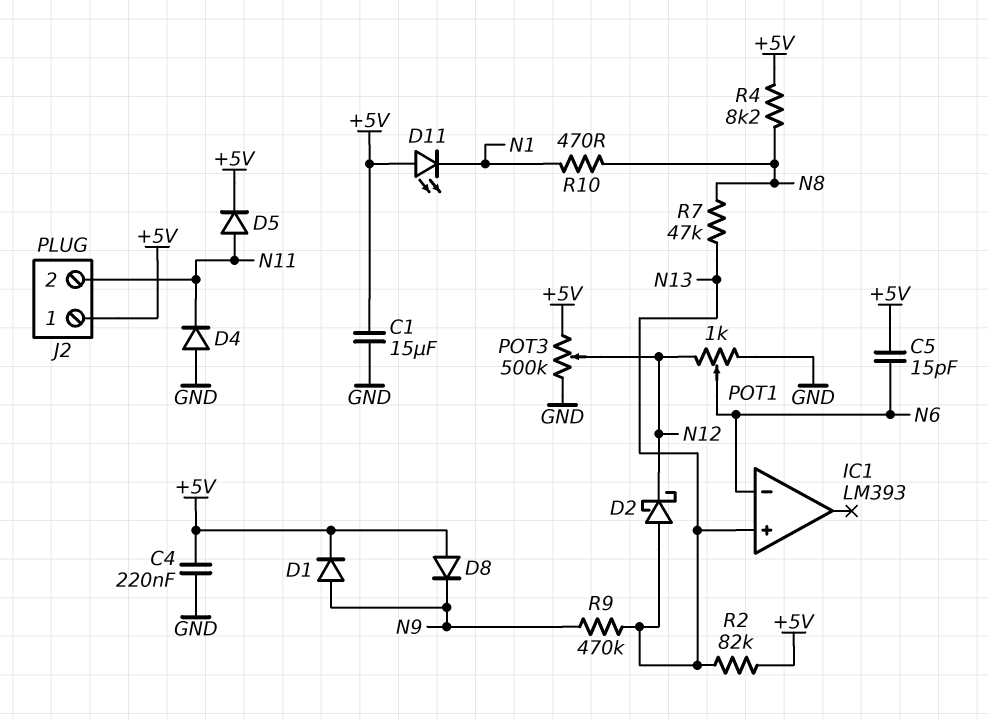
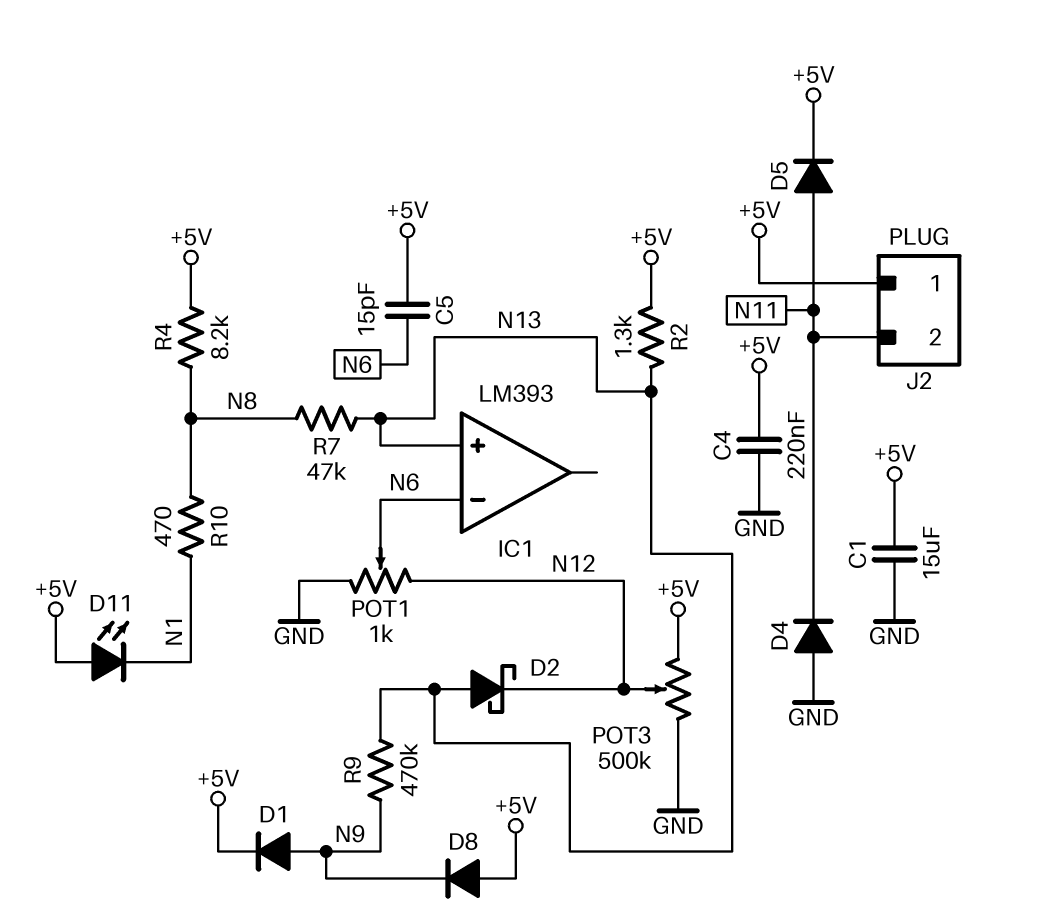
R2: 82k (+5V, N13) -> 1.3k (+5V, N13)

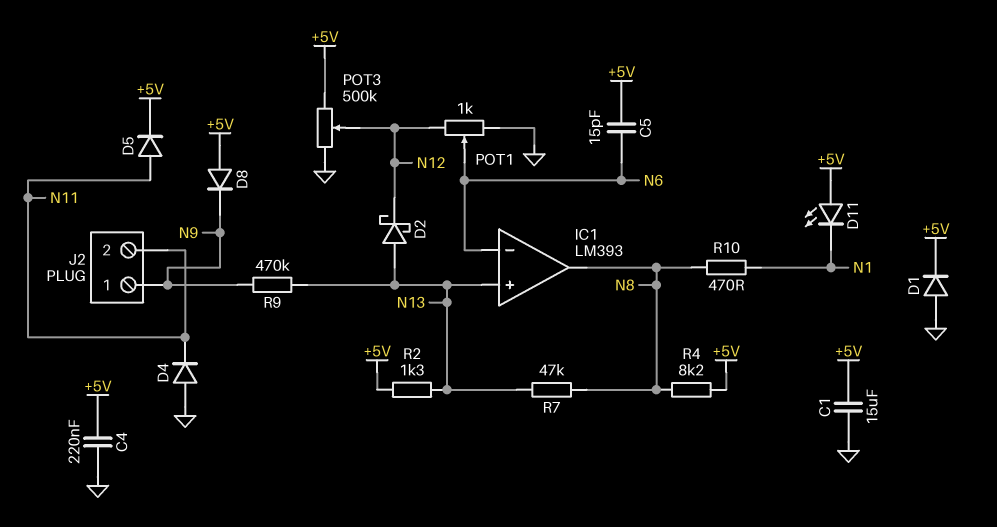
D1: diode (A N9, K +5V) -> diode (A GND, K +5V)
IC1 pin out: none -> N8
J2 pin 1: +5V -> N9

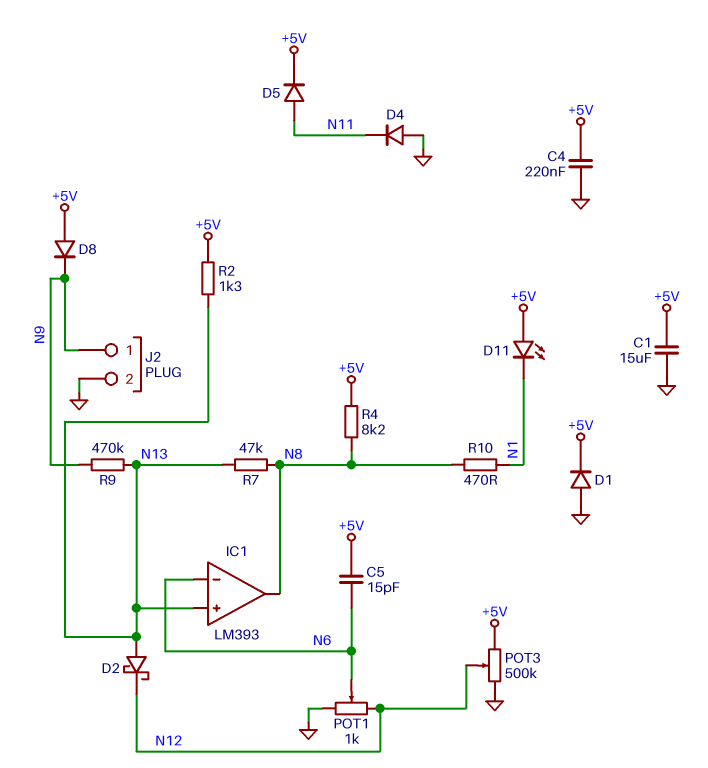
J2 pin 2: N11 -> GND

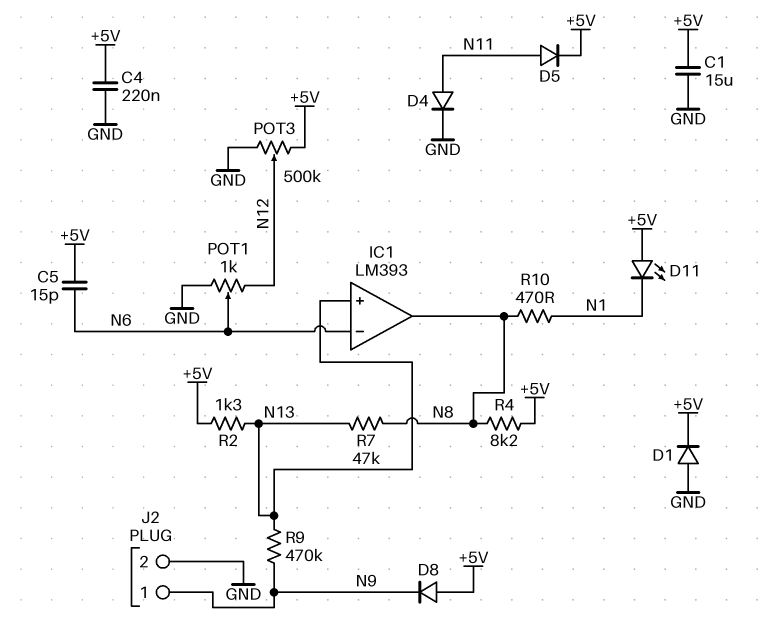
D2: schottky (A N13, K N12) -> none
D4: diode (A GND, K N11) -> diode (A N11, K GND)

